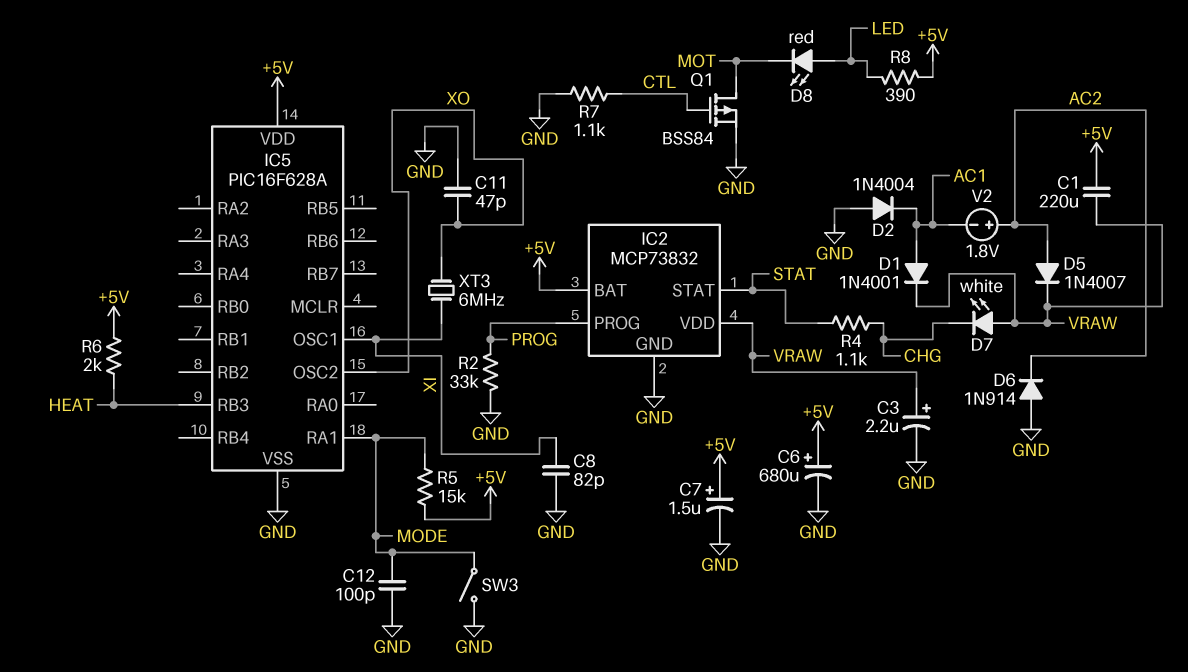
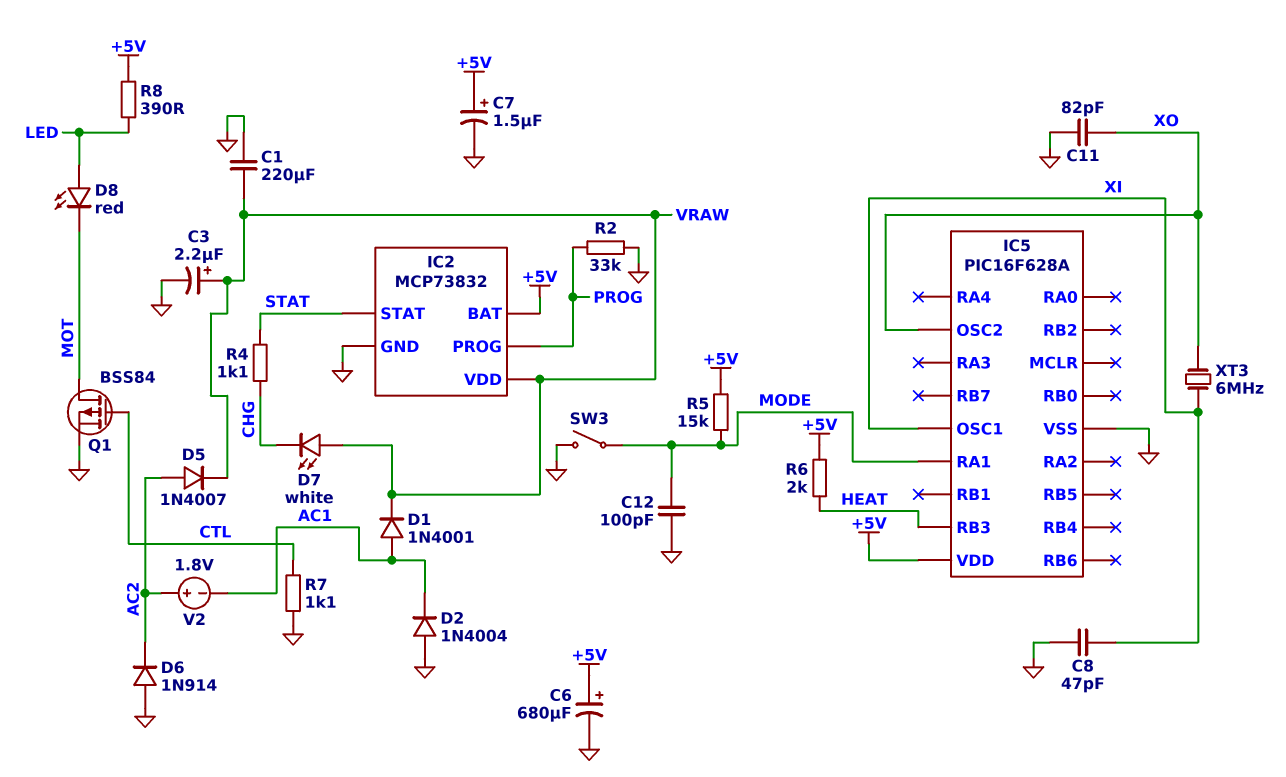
C1: 220uF (+5V, VRAW) -> 220uF (GND, VRAW)
C8: 82pF (GND, XI) -> 47pF (GND, XI)
C11: 47pF (GND, XO) -> 82pF (GND, XO)

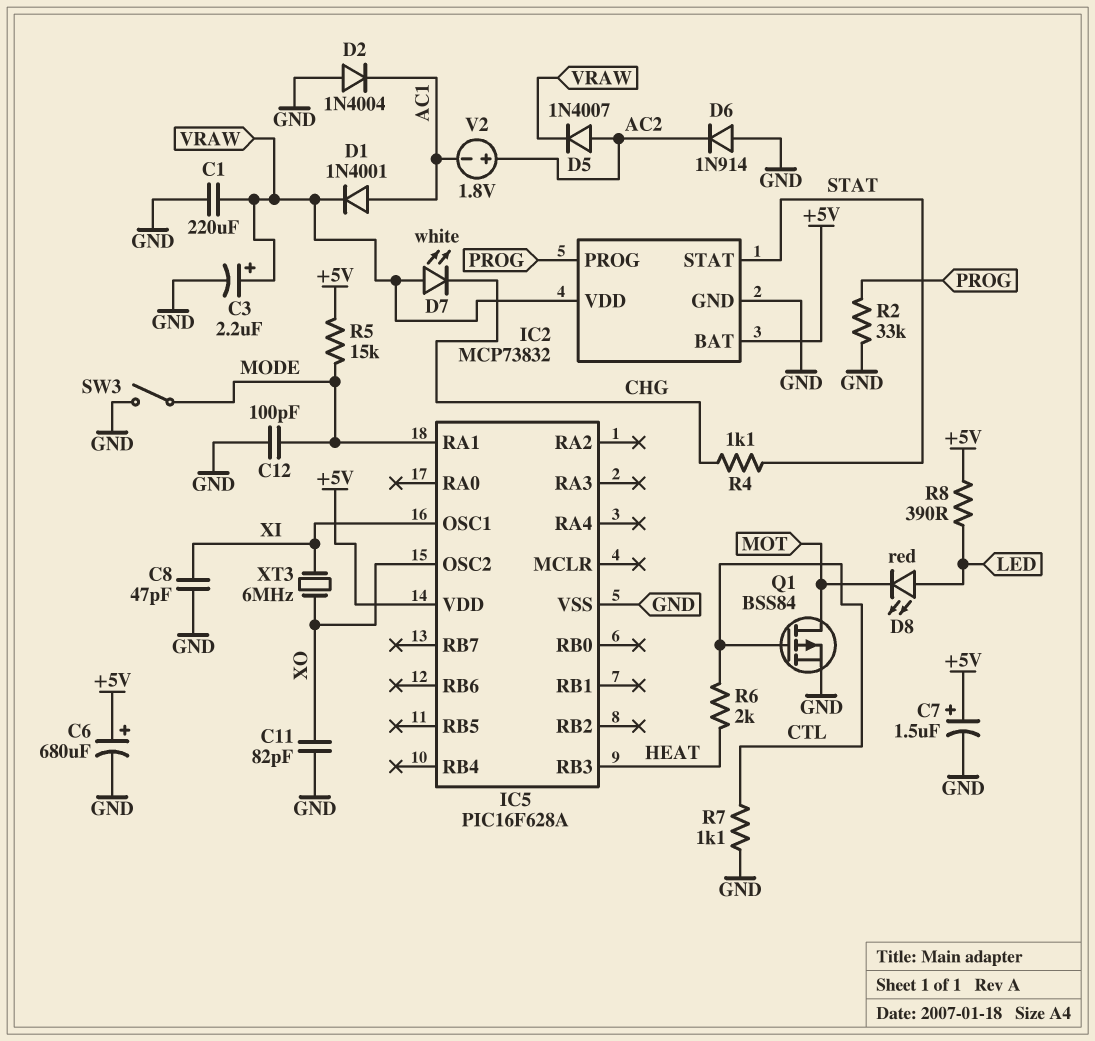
R6: 2k (+5V, HEAT) -> 2k (CTL, HEAT)

